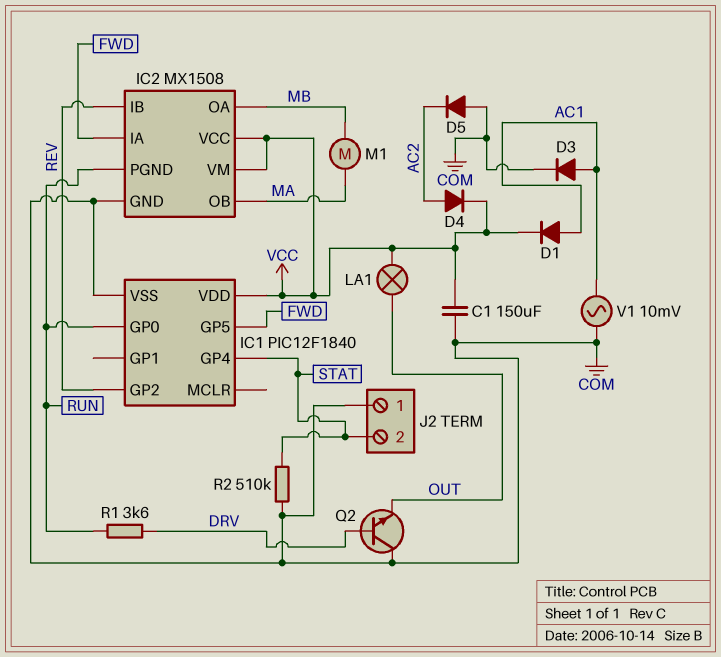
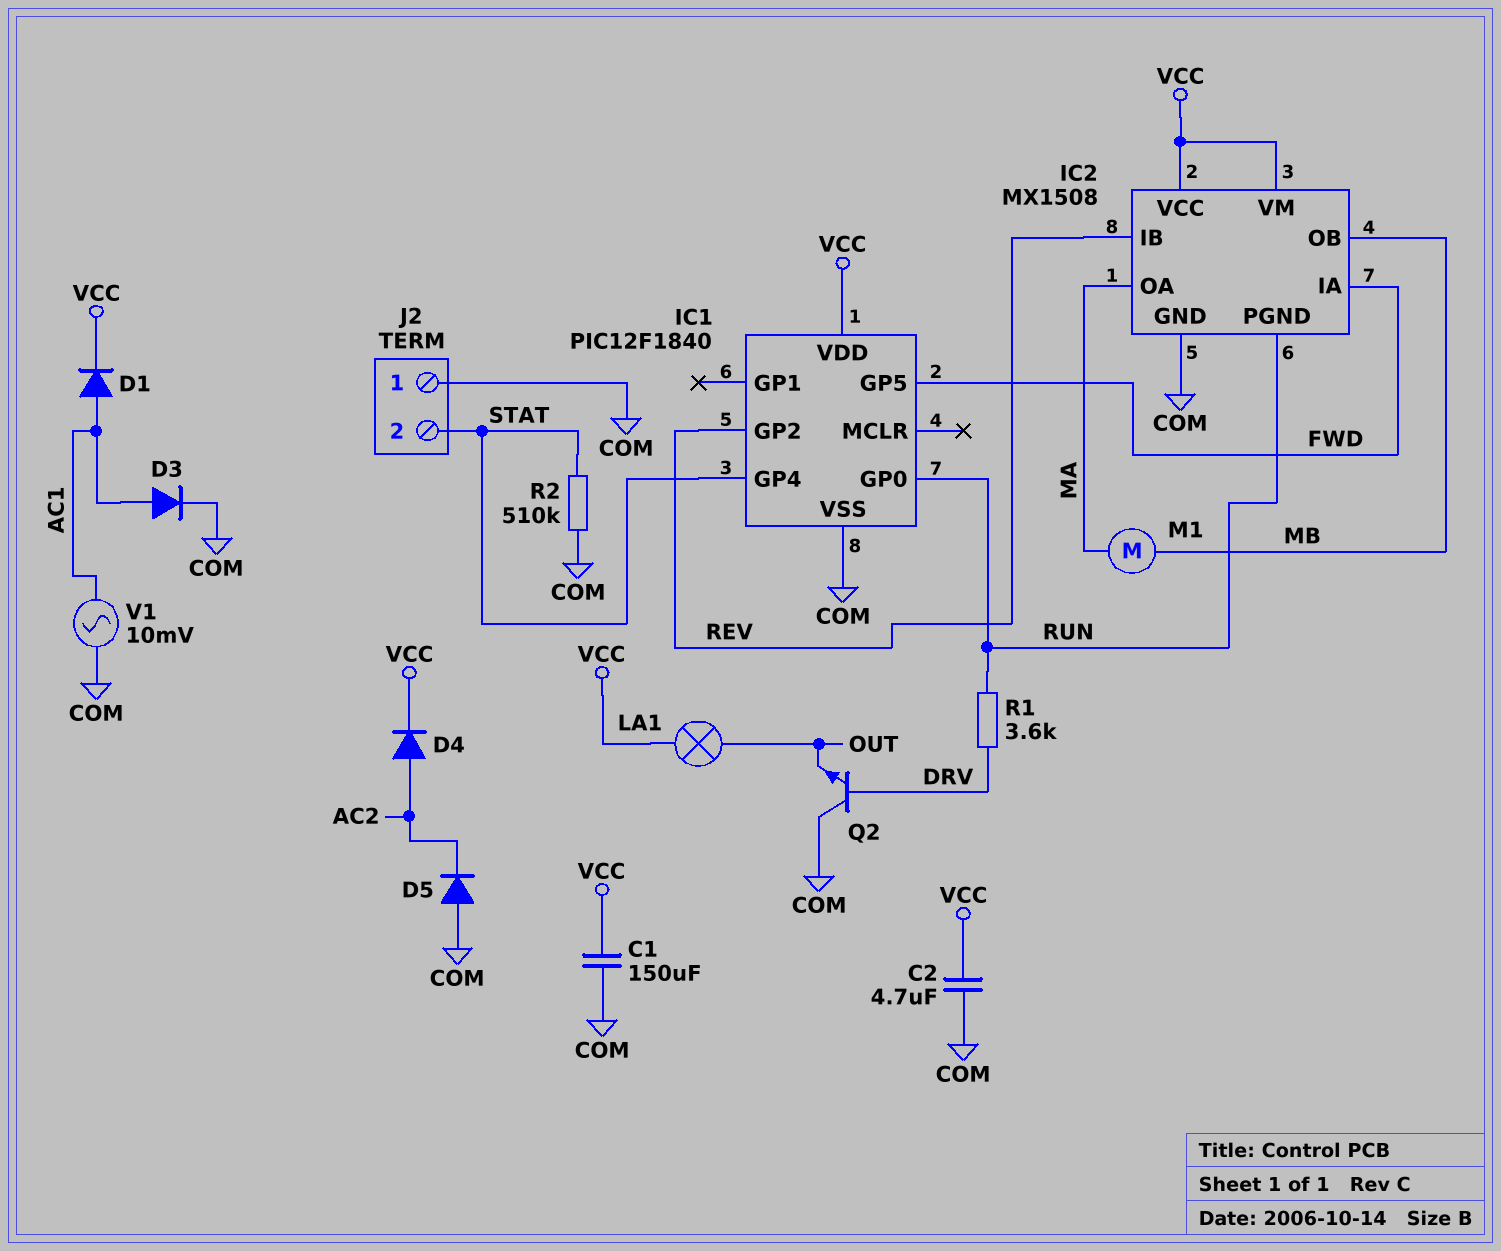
C2: none -> 4.7uF (COM, VCC)
IC2 pin OA: MB -> MA
IC2 pin OB: MA -> MB

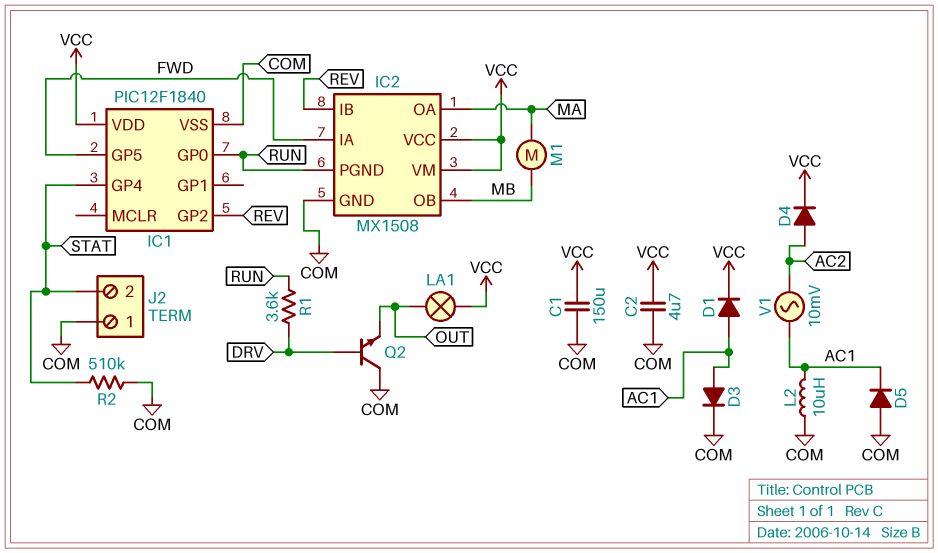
D5: diode (A COM, K AC2) -> diode (A COM, K AC1)
L2: none -> 10uH (AC1, COM)
V1: AC 10mV (AC1, COM) -> AC 10mV (AC1, AC2)

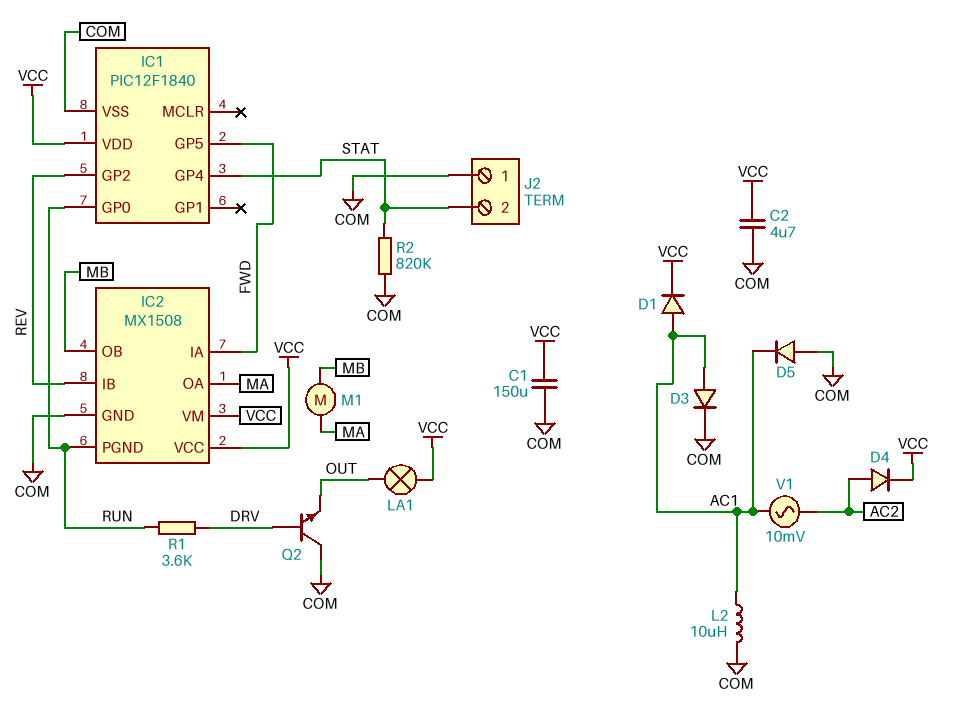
R2: 510k (COM, STAT) -> 820k (COM, STAT)

